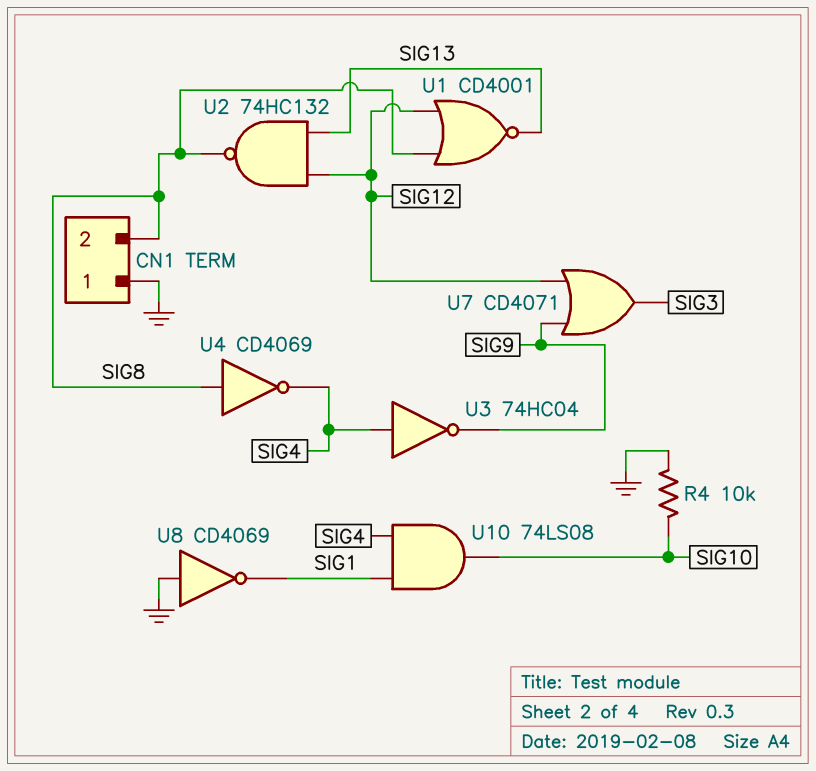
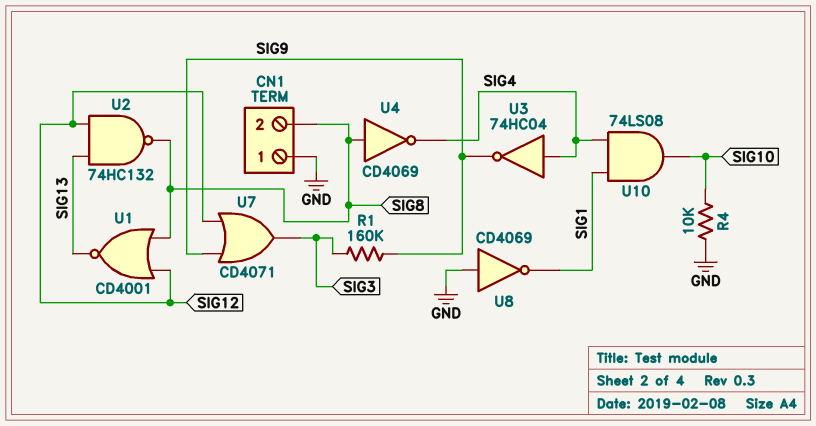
R1: none -> 160k (SIG3, SIG9)

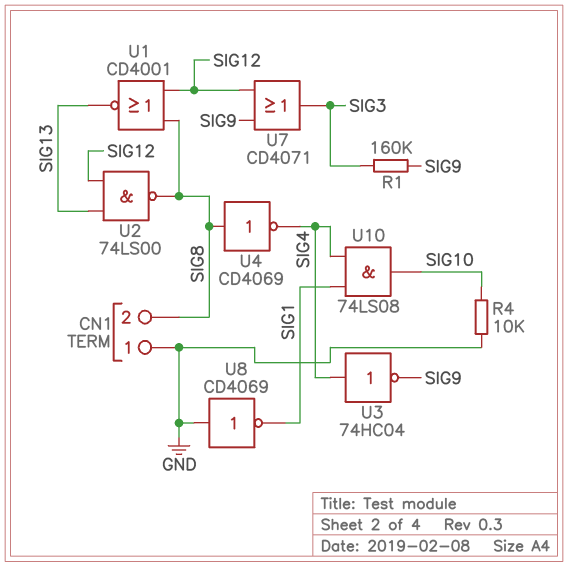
U2: NAND 74HC132 (in SIG12, in SIG13, out SIG8) -> NAND 74LS00 (in SIG12, in SIG13, out SIG8)

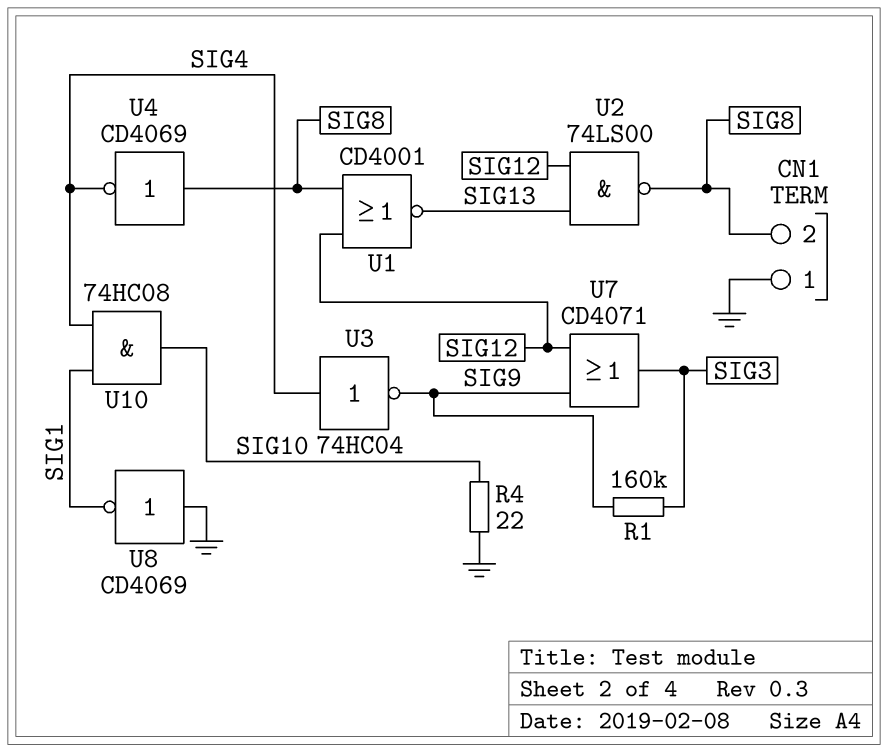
R4: 10k (GND, SIG10) -> 22 (GND, SIG10)
U10: AND 74LS08 (in SIG1, in SIG4, out SIG10) -> AND 74HC08 (in SIG1, in SIG4, out SIG10)

